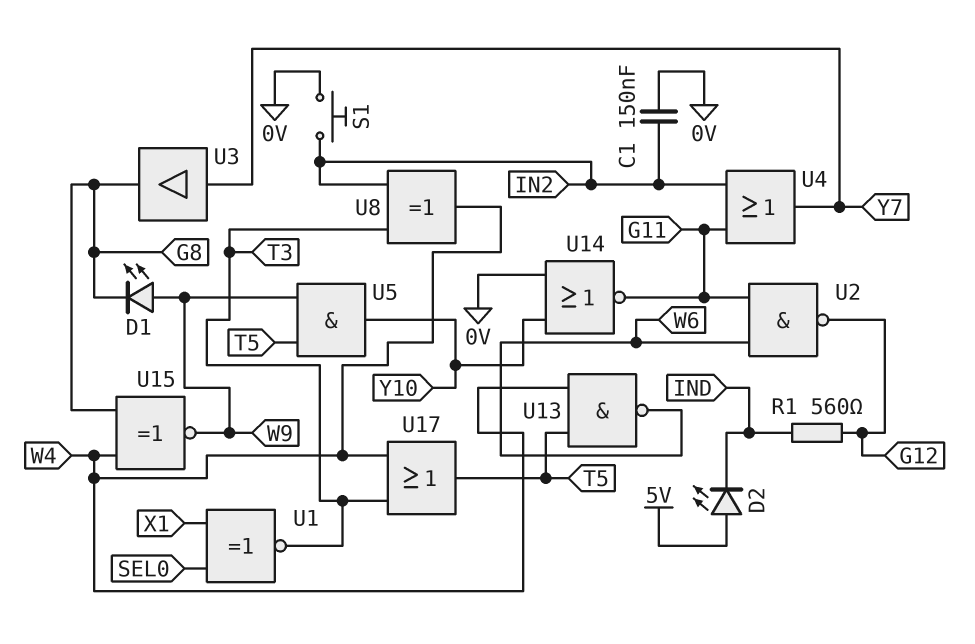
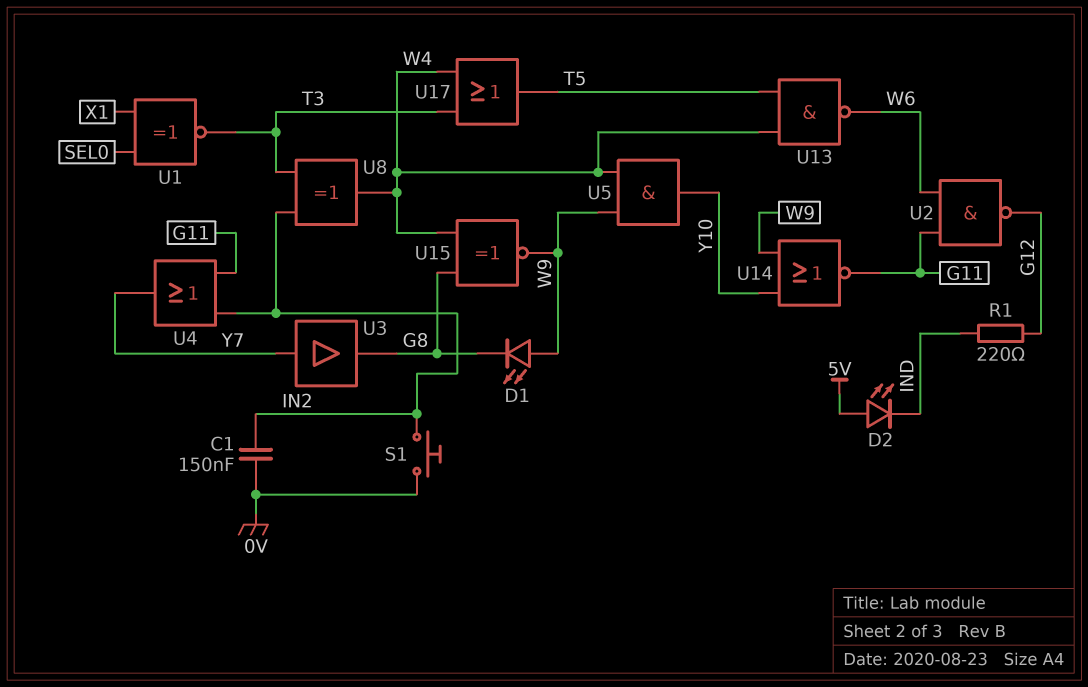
R1: 560 (G12, IND) -> 220 (G12, IND)
U5: AND (in T5, in W9, out Y10) -> AND (in W4, in W9, out Y10)
U14: NOR (in 0V, in Y10, out G11) -> NOR (in W9, in Y10, out G11)

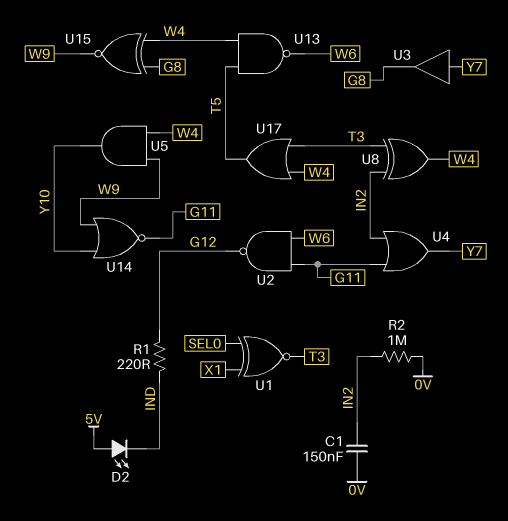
D1: LED (A W9, K G8) -> none
R2: none -> 1M (0V, IN2)
S1: button (0V, IN2) -> none

